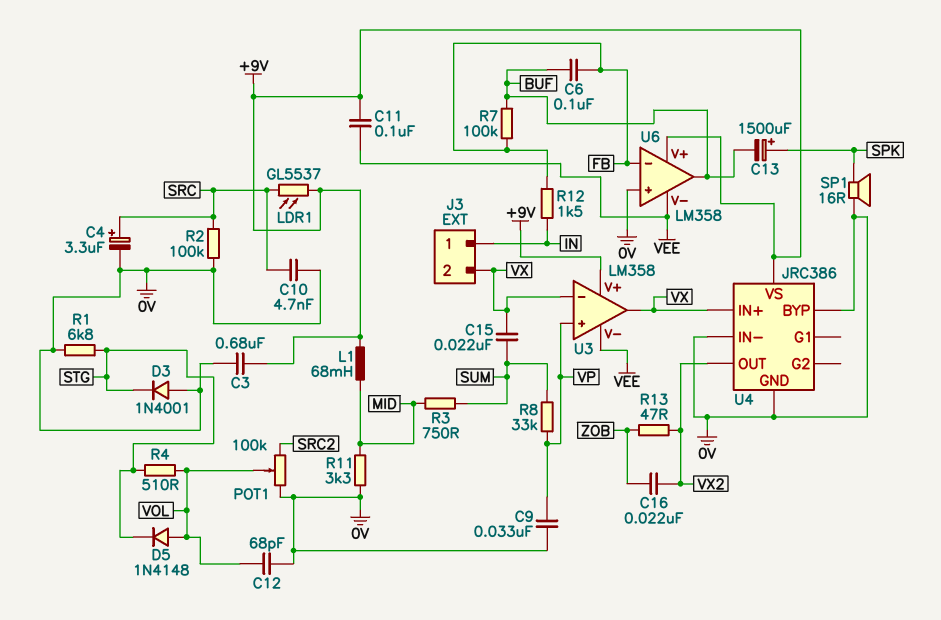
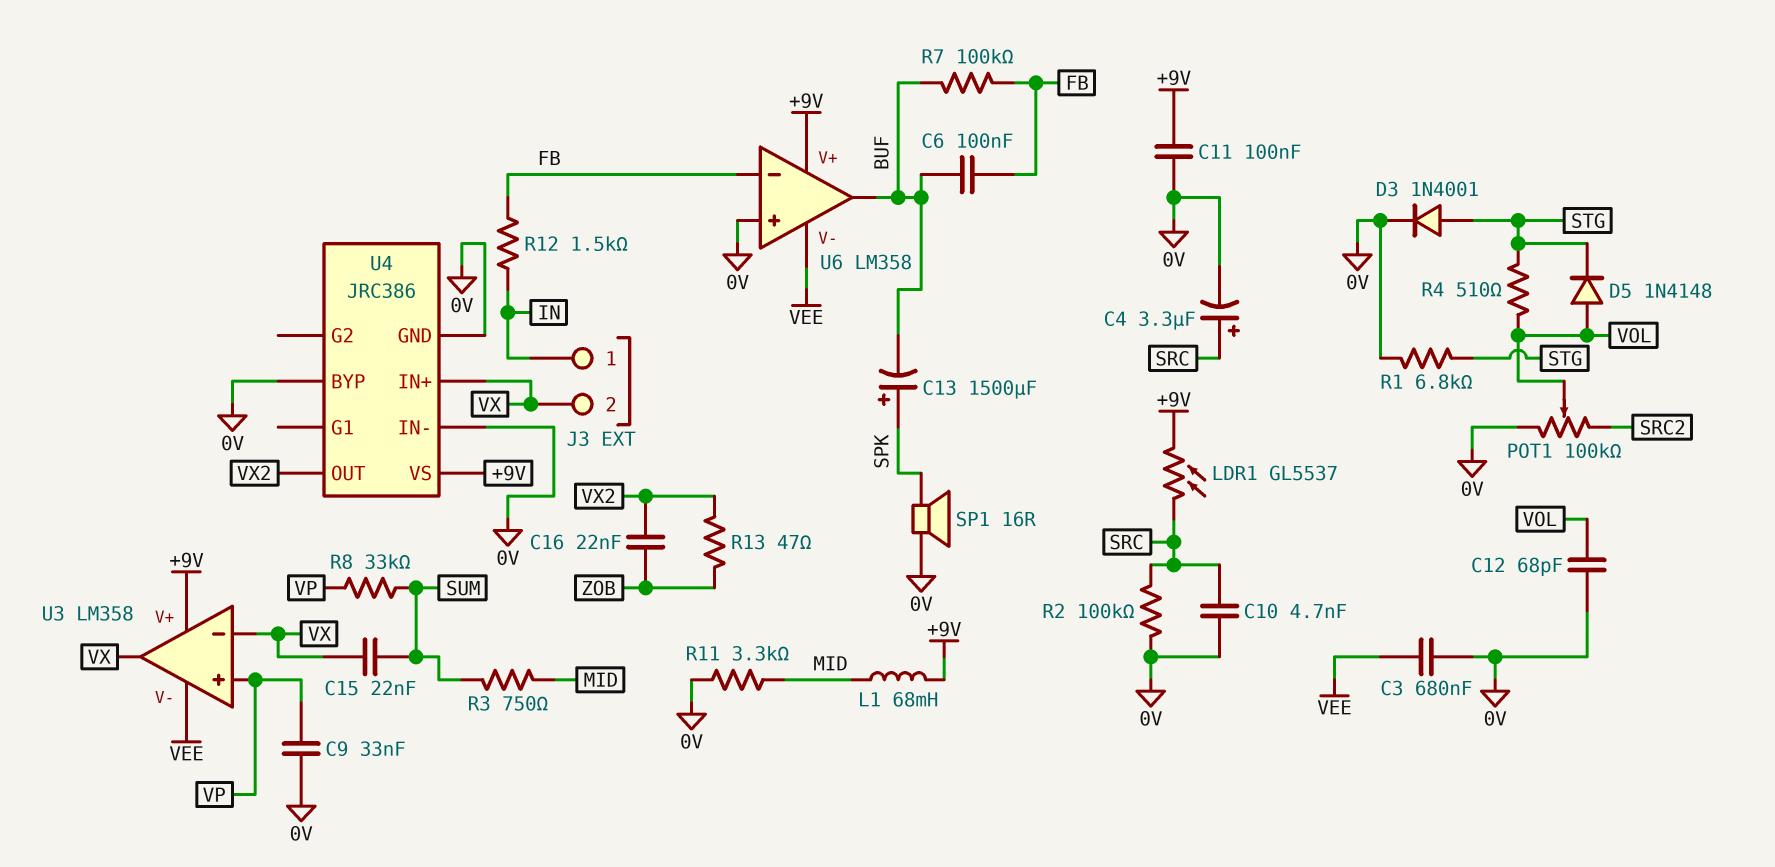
C3: 680nF (+9V, 0V) -> 680nF (0V, VEE)
C11: 100nF (+9V, VEE) -> 100nF (+9V, 0V)
D3: diode 1N4001 (A 0V, K STG) -> diode 1N4001 (A STG, K 0V)

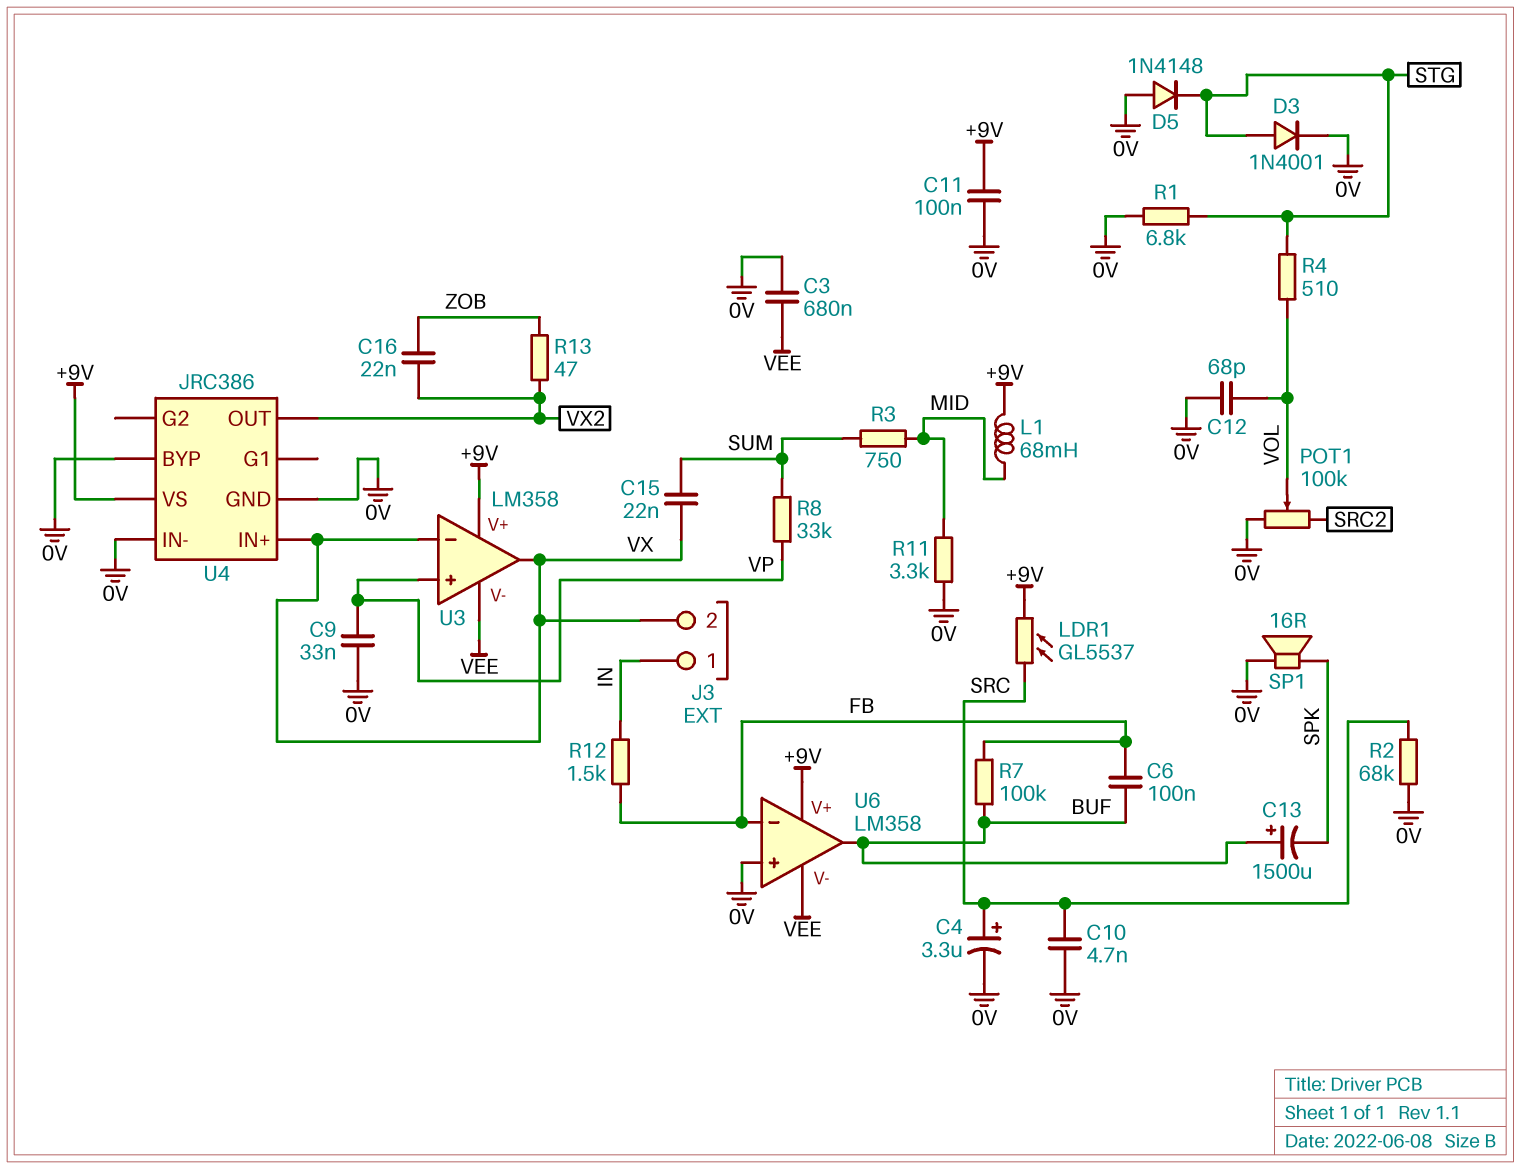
C13: 1500uF (plus SPK, minus BUF) -> 1500uF (plus BUF, minus SPK)
D5: diode 1N4148 (A VOL, K STG) -> diode 1N4148 (A 0V, K STG)
R2: 100k (0V, SRC) -> 68k (0V, SRC)

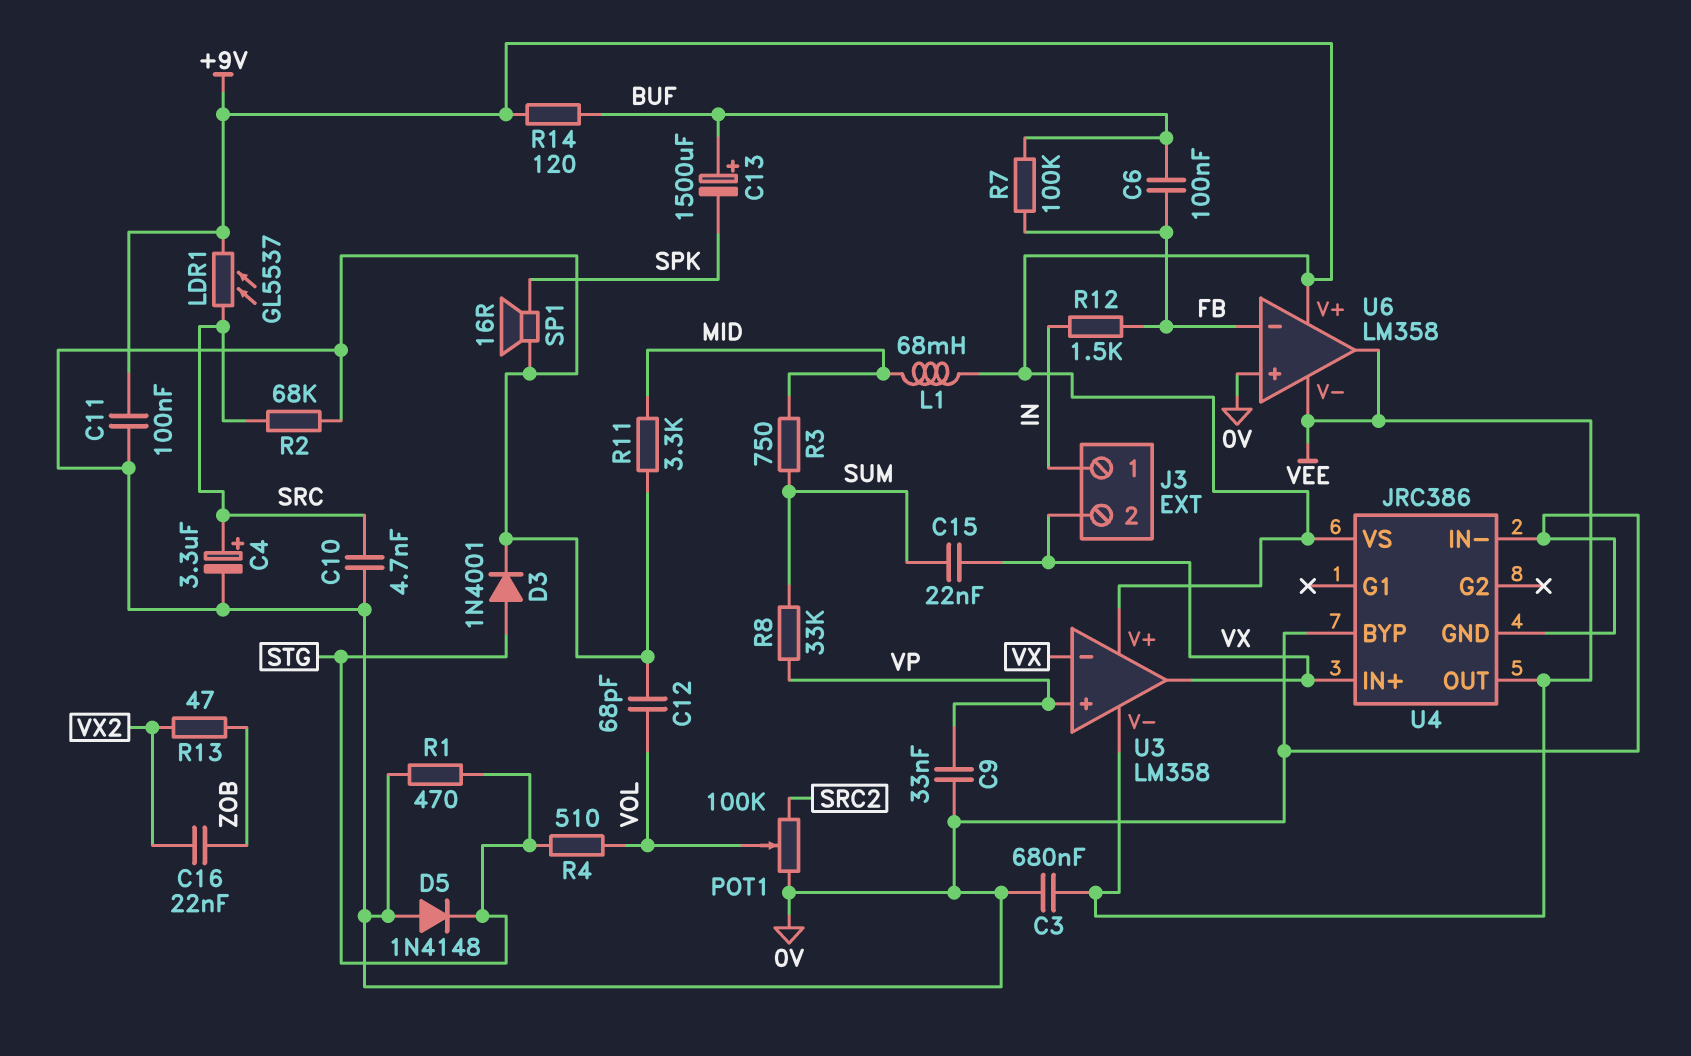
R1: 6.8k (0V, STG) -> 470 (0V, STG)
R14: none -> 120 (+9V, BUF)
U4 pin OUT: VX2 -> VEE
U6 pin out: BUF -> VEE

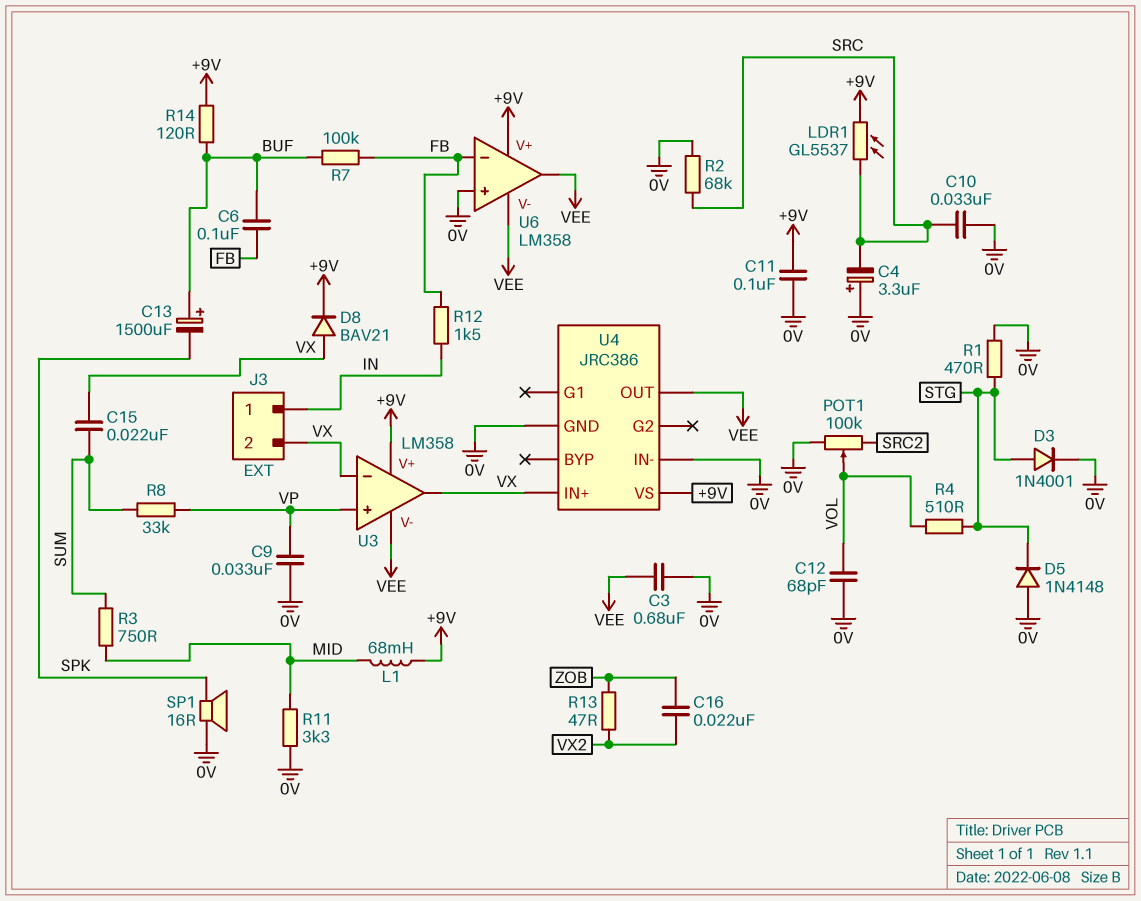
C4: 3.3uF (plus SRC, minus 0V) -> 3.3uF (plus 0V, minus SRC)
C10: 4.7nF (0V, SRC) -> 33nF (0V, SRC)
D8: none -> diode BAV21 (A VX, K +9V)
U4 pin BYP: 0V -> none

